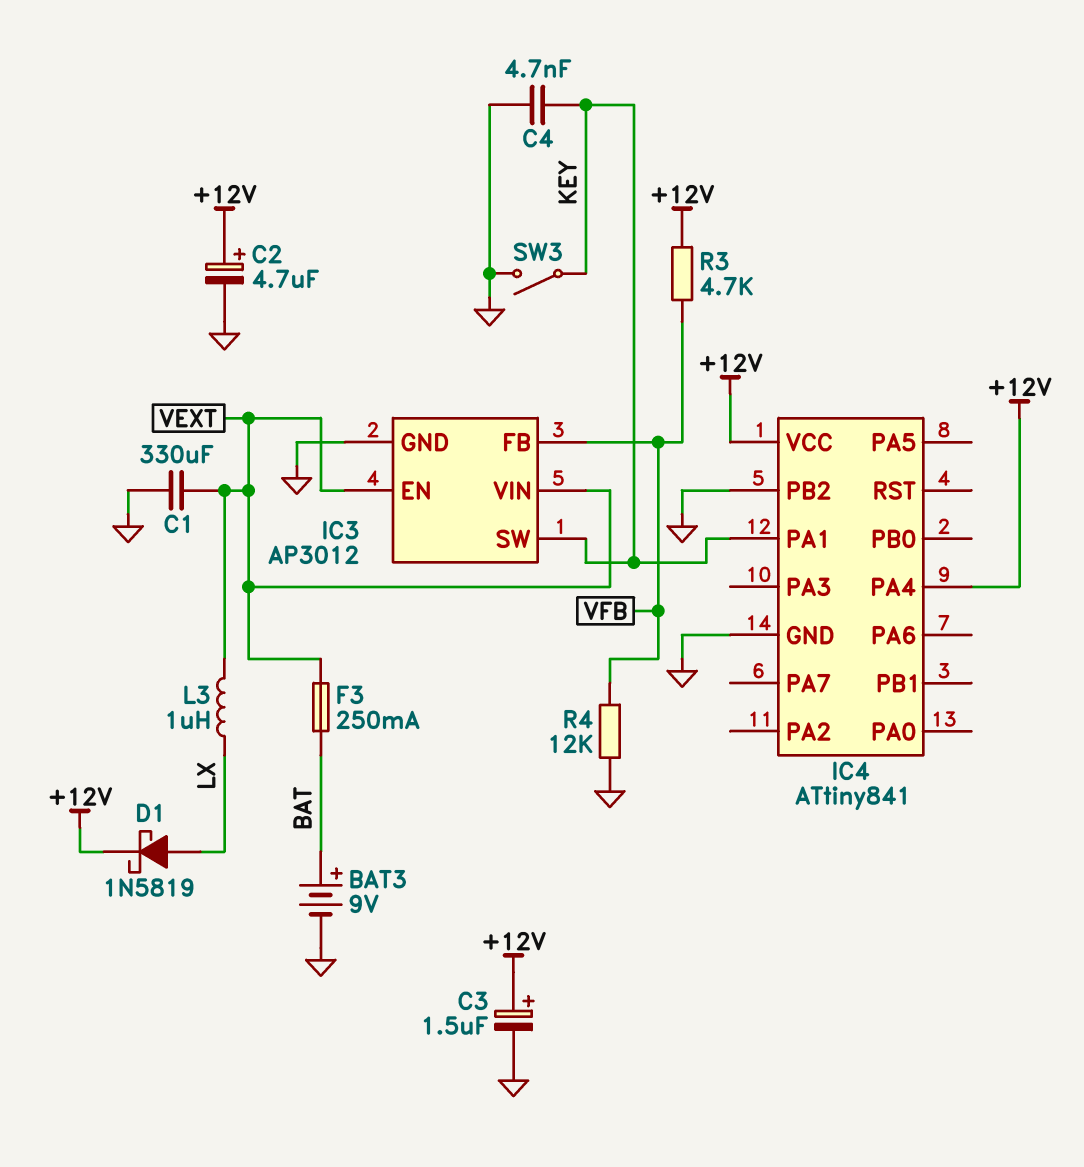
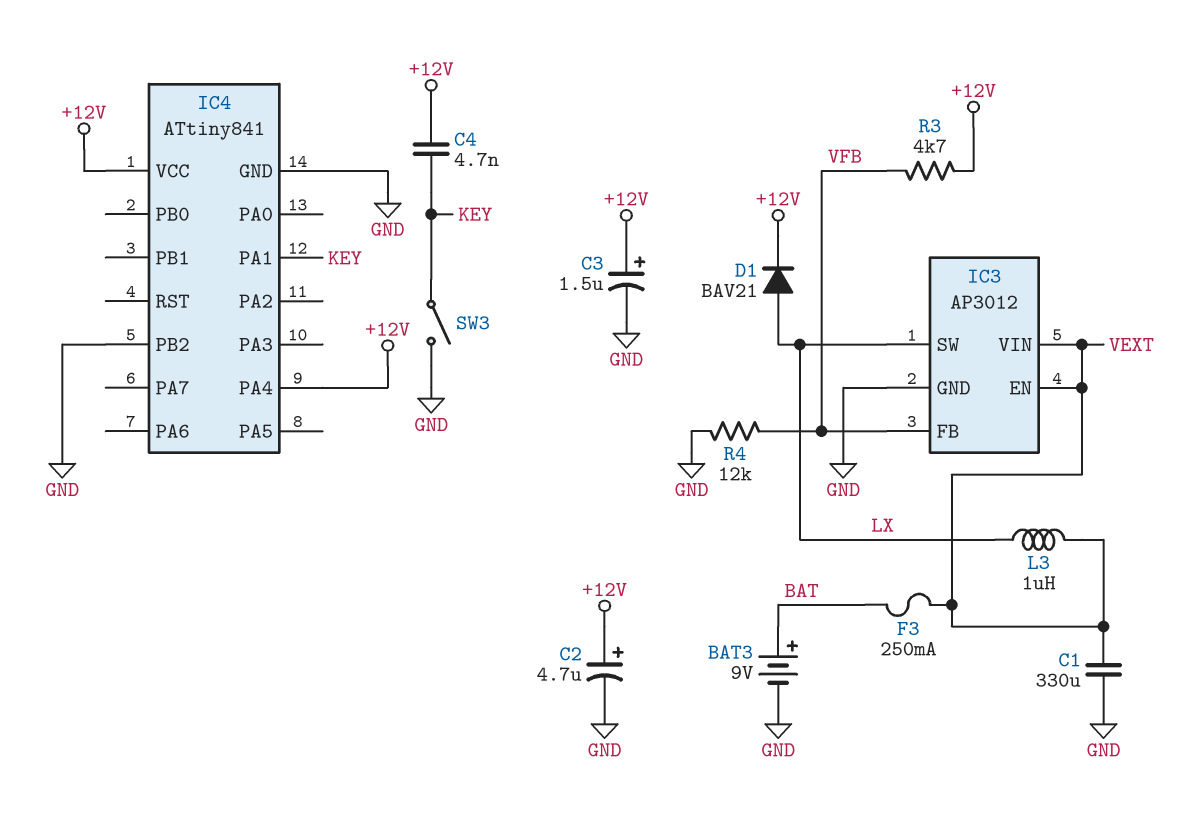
C4: 4.7nF (GND, KEY) -> 4.7nF (+12V, KEY)
D1: schottky 1N5819 (A LX, K +12V) -> diode BAV21 (A LX, K +12V)
IC3 pin SW: KEY -> LX

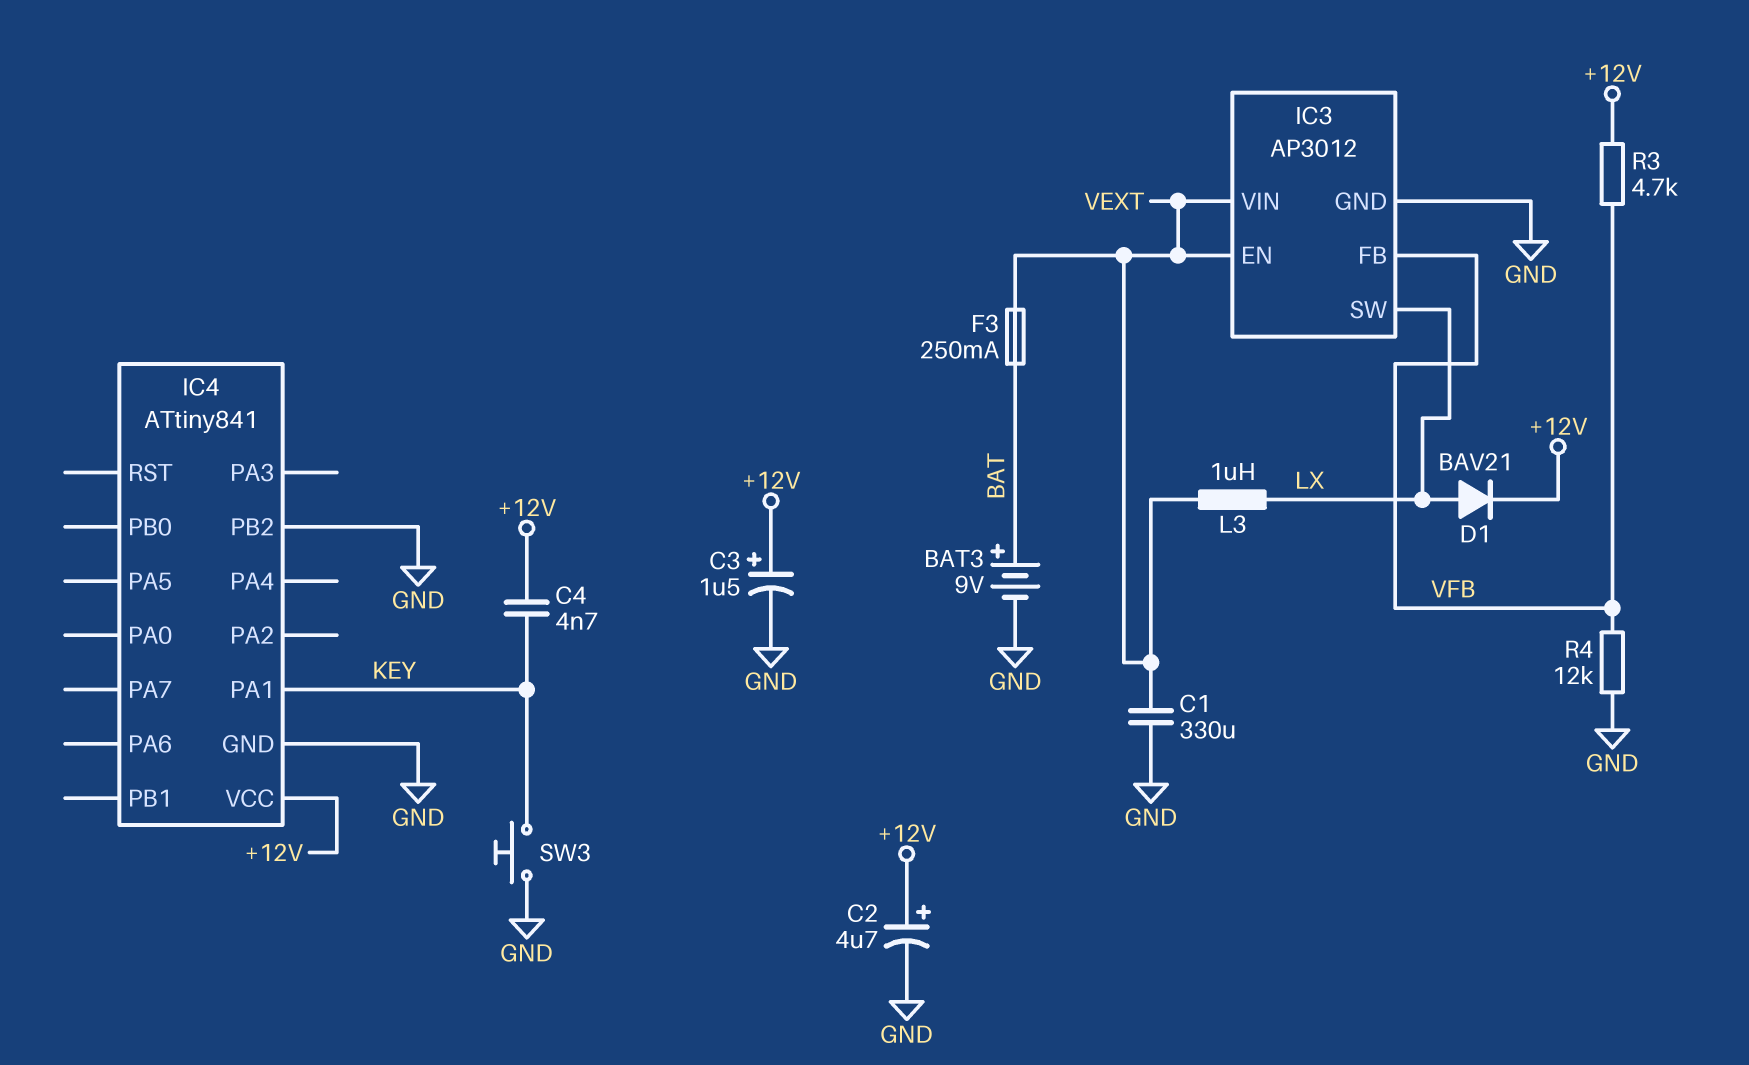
IC4 pin PA4: +12V -> none
SW3: switch (GND, KEY) -> button (GND, KEY)

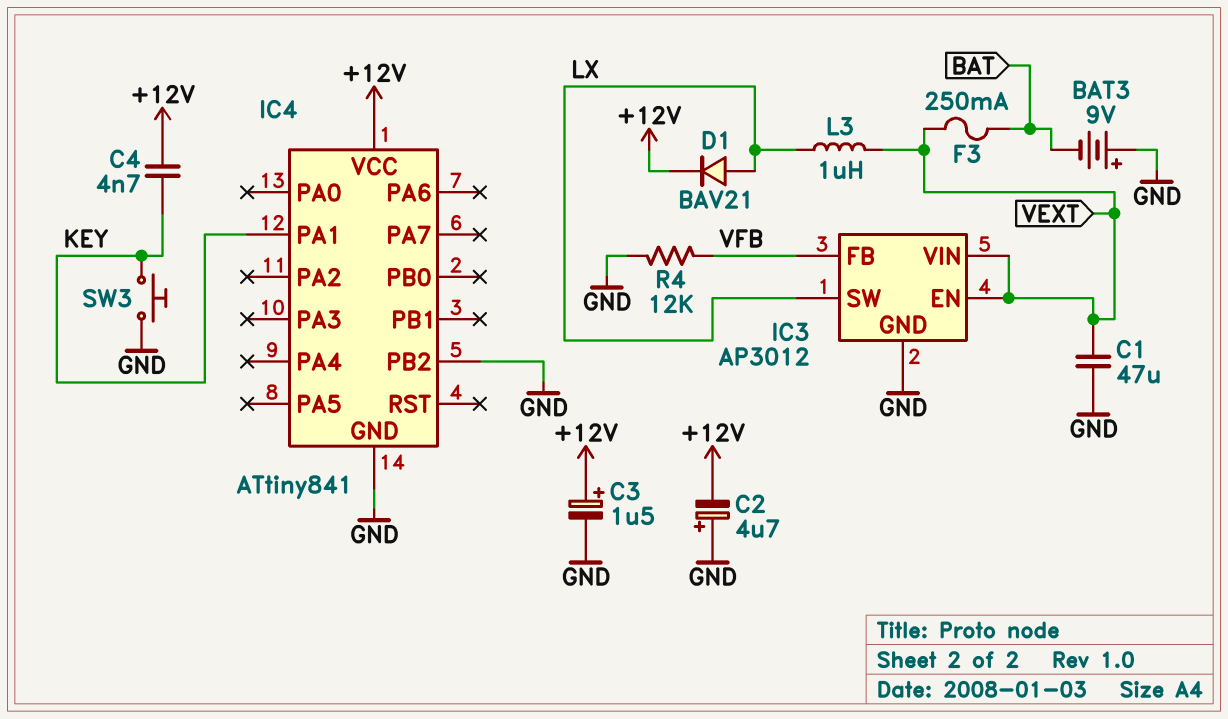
BAT3: 9V (plus BAT, minus GND) -> 9V (plus GND, minus BAT)
C1: 330uF (GND, VEXT) -> 47uF (GND, VEXT)
C2: 4.7uF (plus +12V, minus GND) -> 4.7uF (plus GND, minus +12V)
R3: 4.7k (+12V, VFB) -> none

